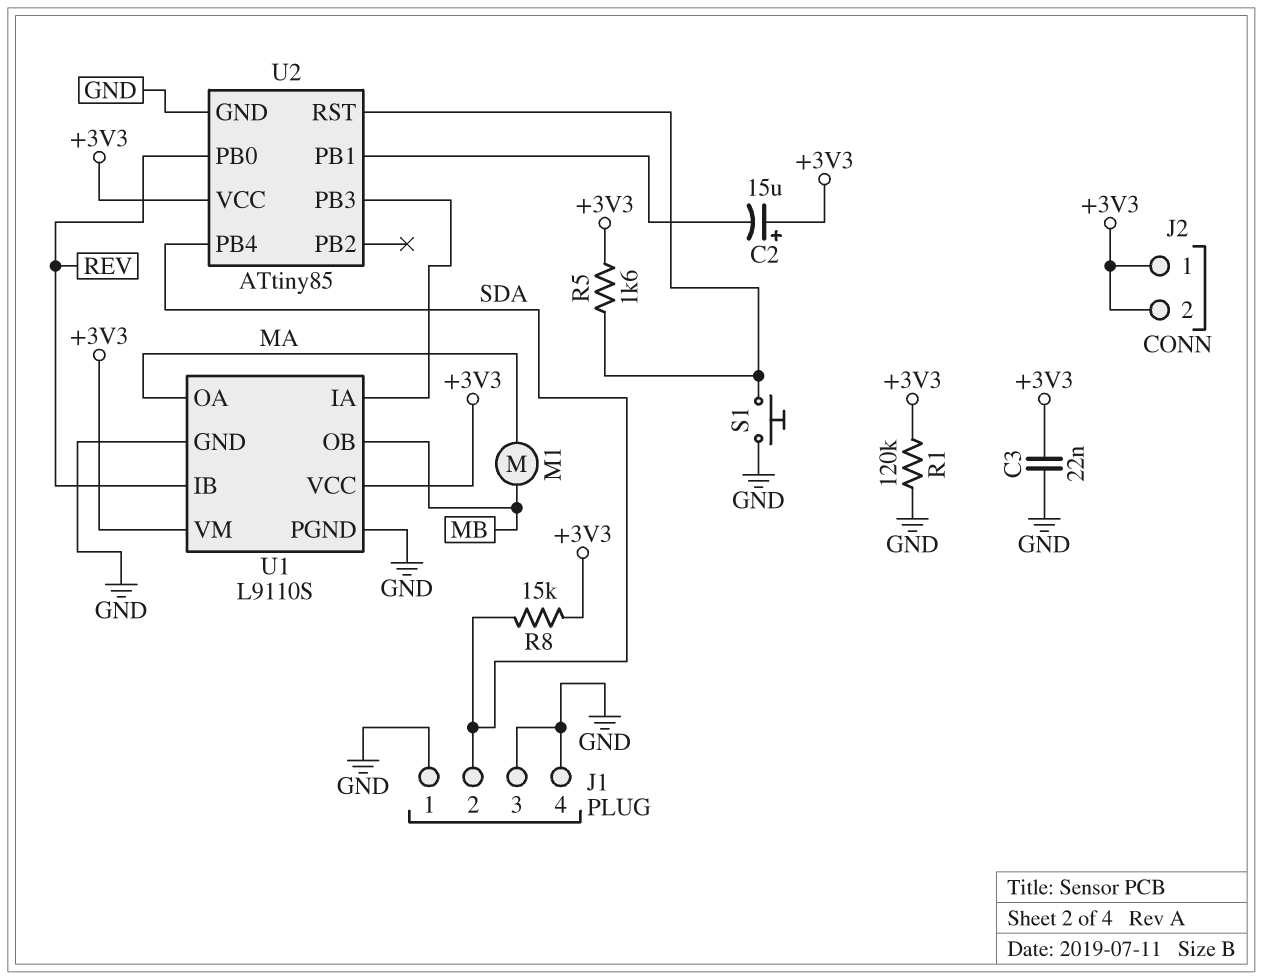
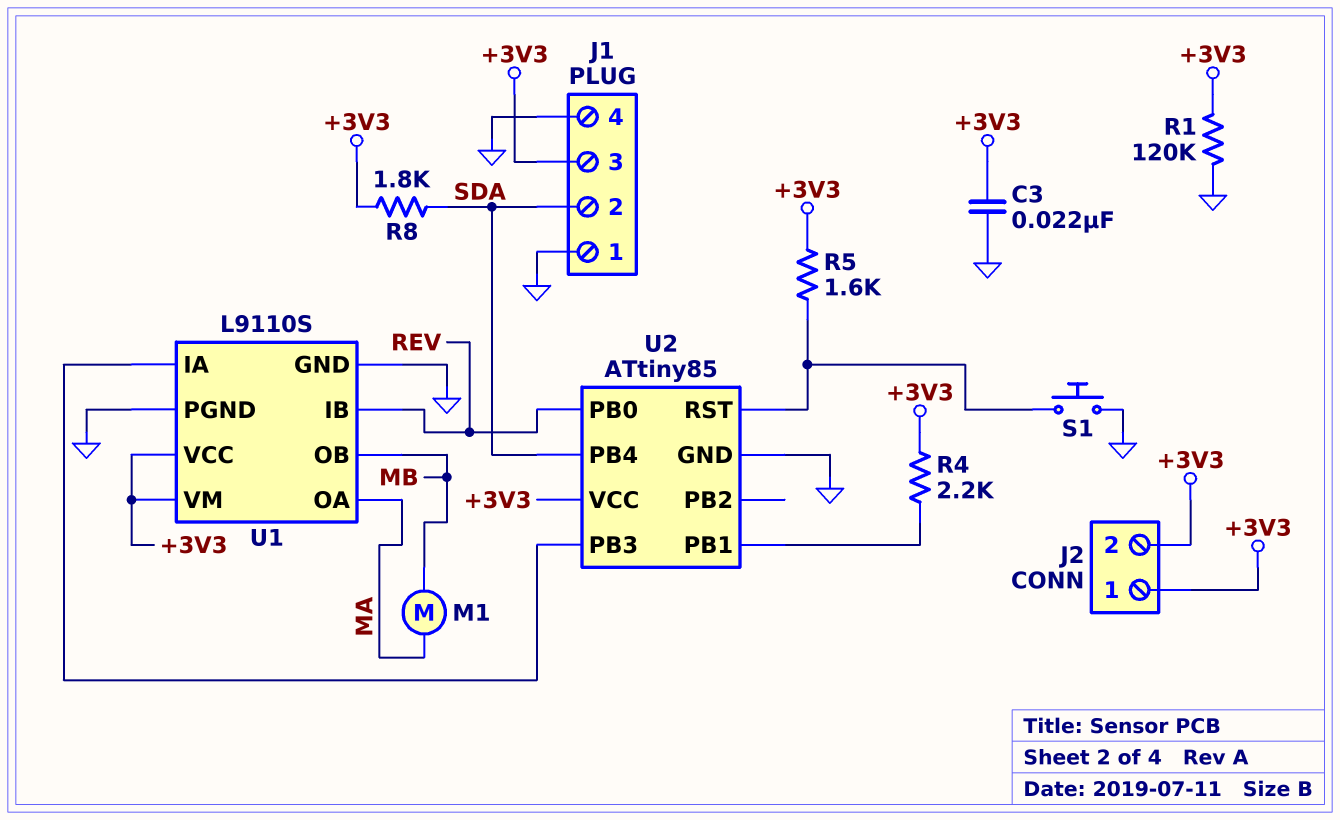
C2: 15uF (plus +3V3, minus U2/PB1) -> none
J1 pin 3: GND -> +3V3
R4: none -> 2.2k (+3V3, U2/PB1)
R8: 15k (+3V3, SDA) -> 1.8k (+3V3, SDA)

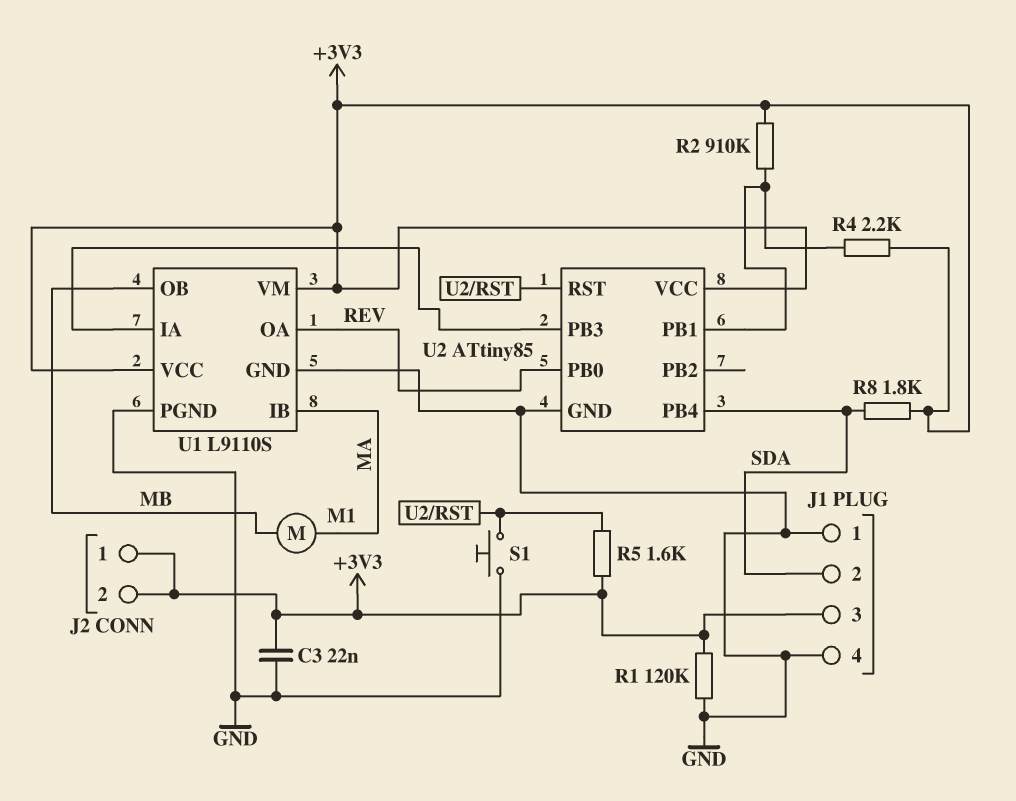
R2: none -> 910k (+3V3, U2/PB1)
U1 pin IB: REV -> MA
U1 pin OA: MA -> REV

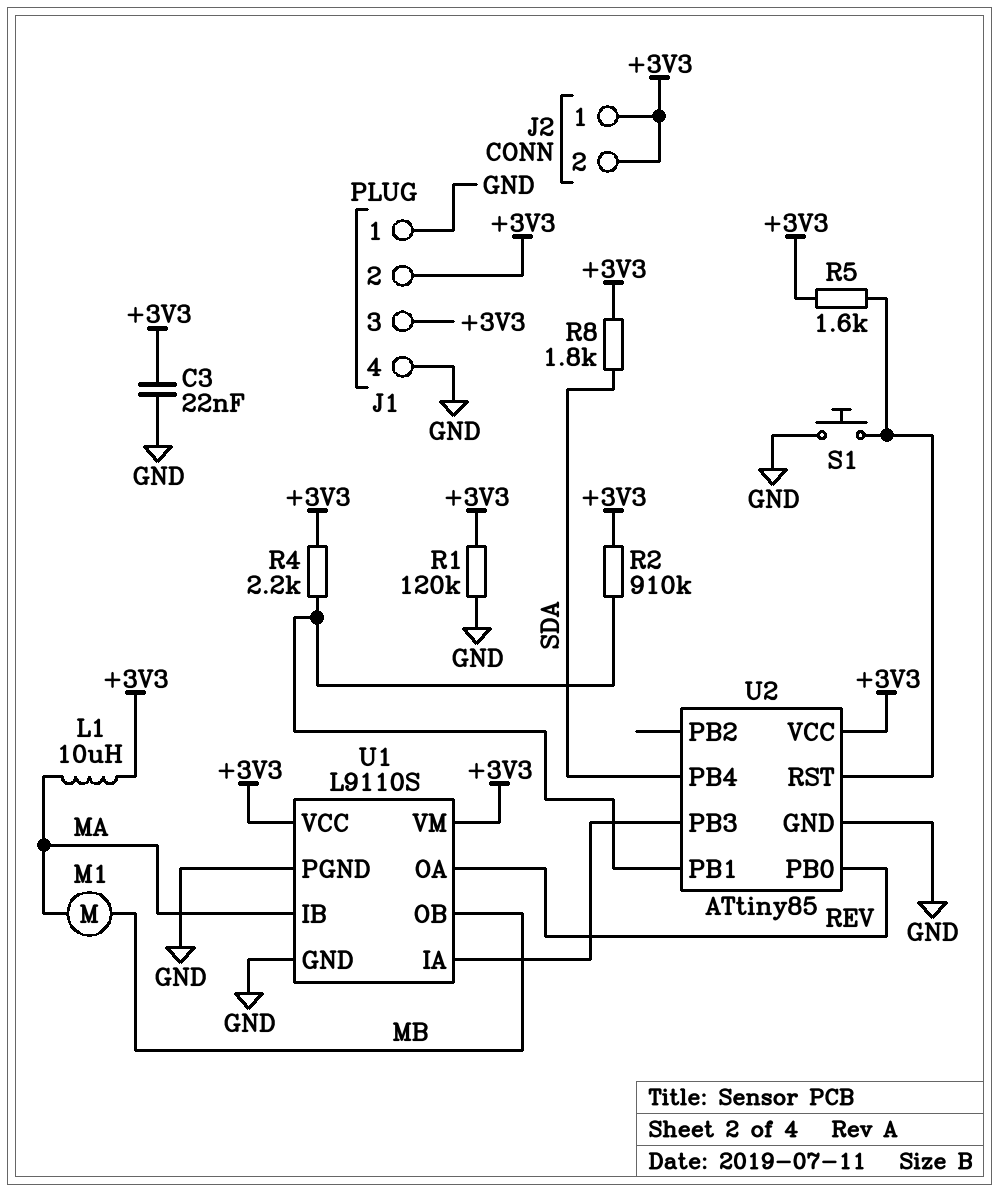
J1 pin 2: SDA -> +3V3
L1: none -> 10uH (+3V3, MA)

